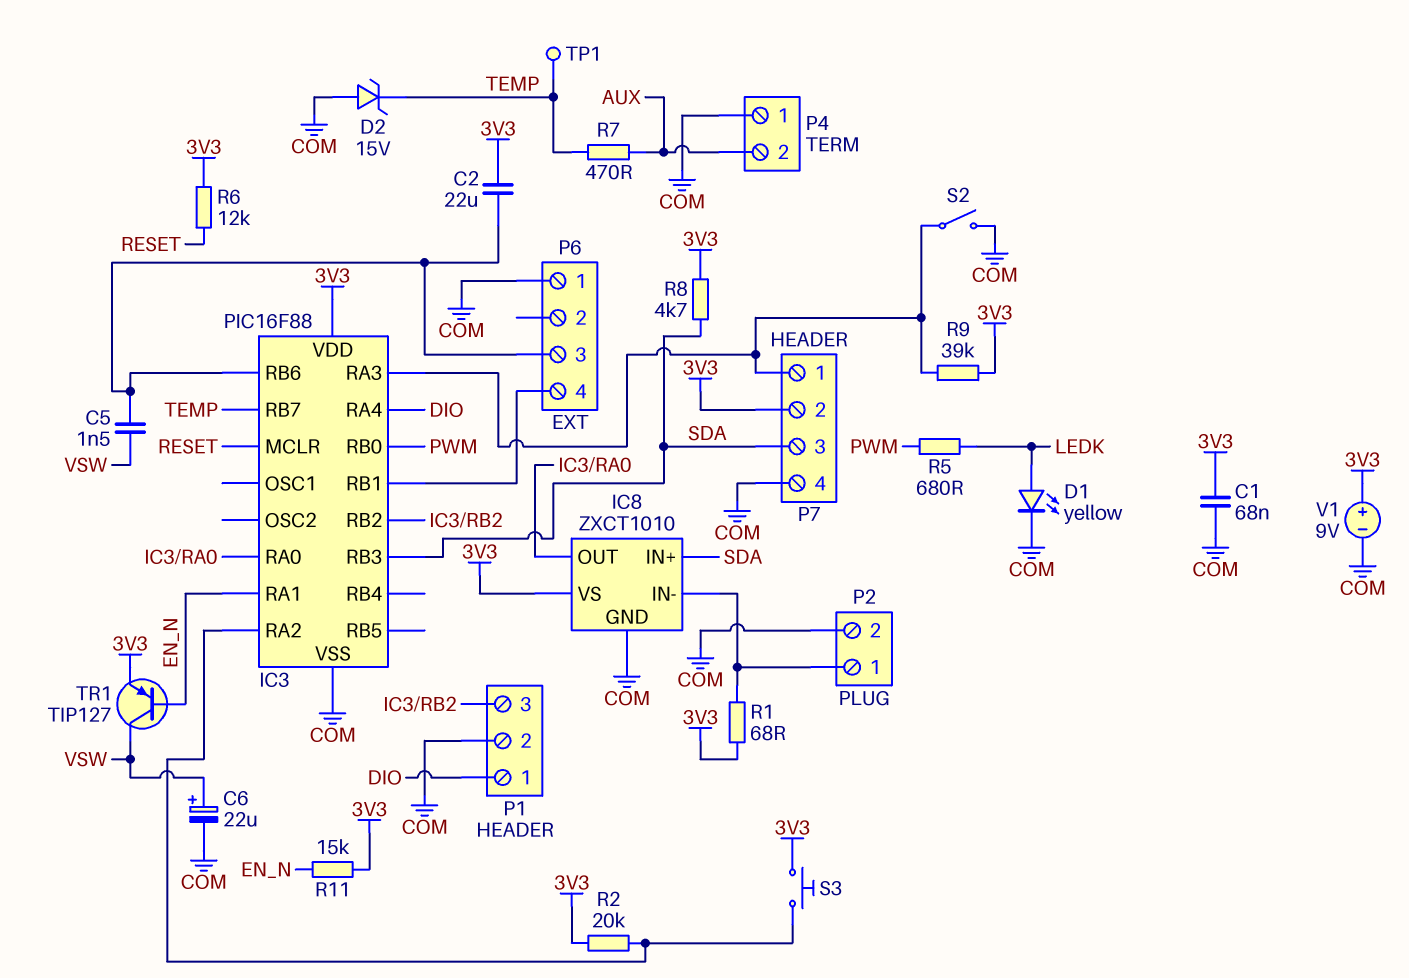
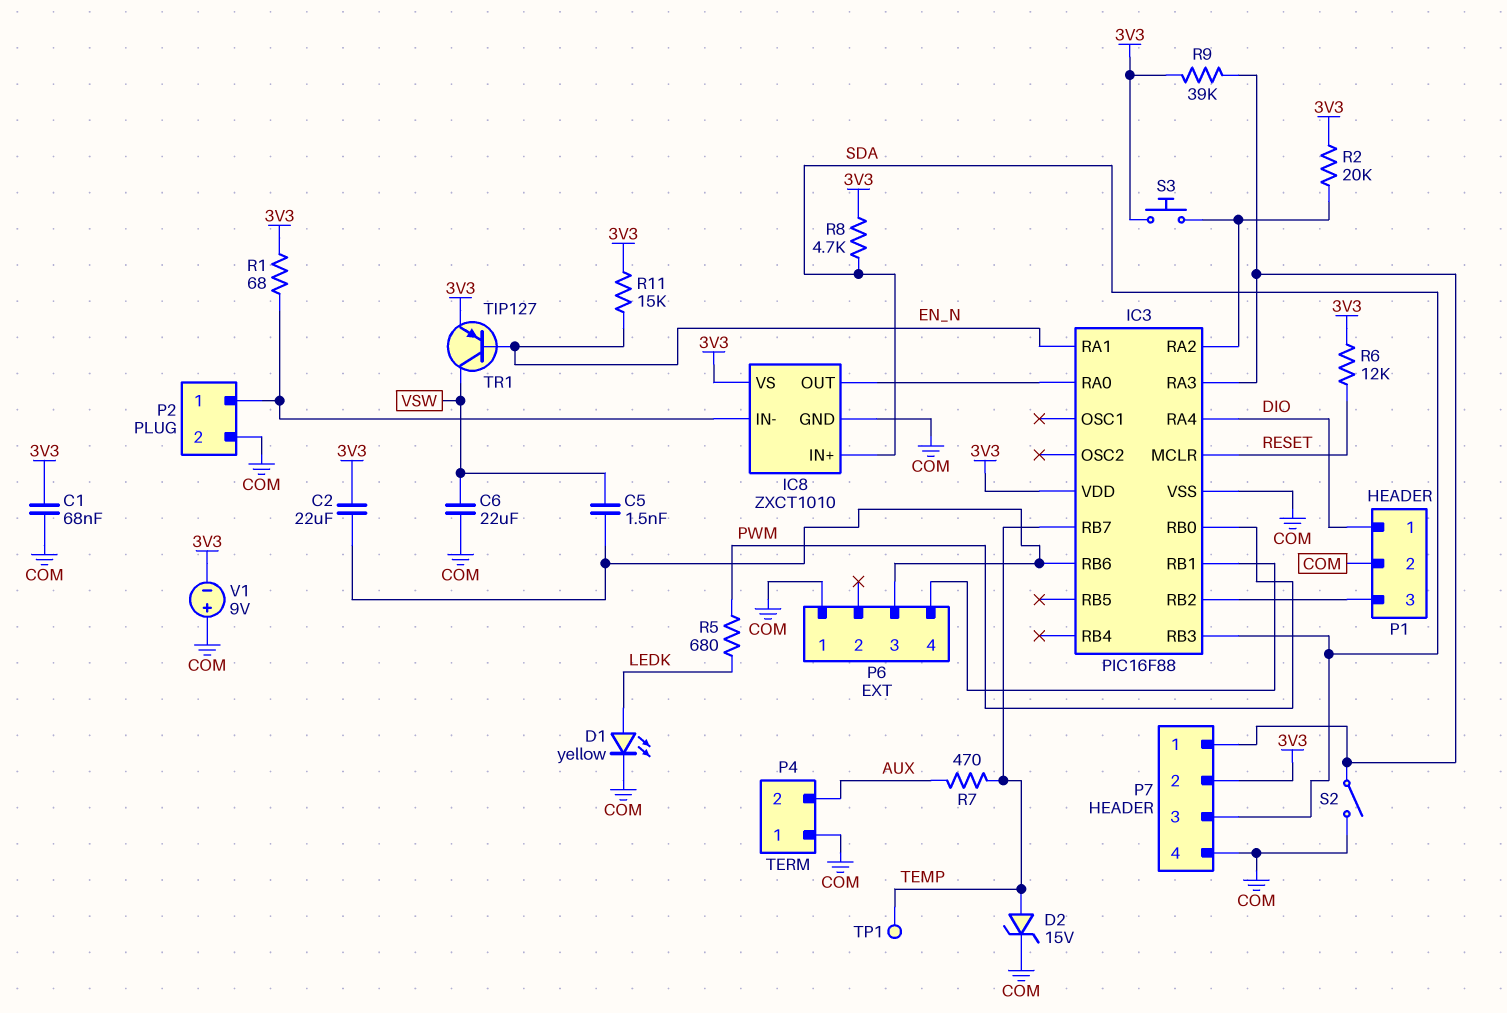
C6: 22uF (plus VSW, minus COM) -> 22uF (COM, VSW)
D2: zener 15V (A COM, K TEMP) -> zener 15V (A TEMP, K COM)
V1: 9V (plus 3V3, minus COM) -> 9V (plus COM, minus 3V3)

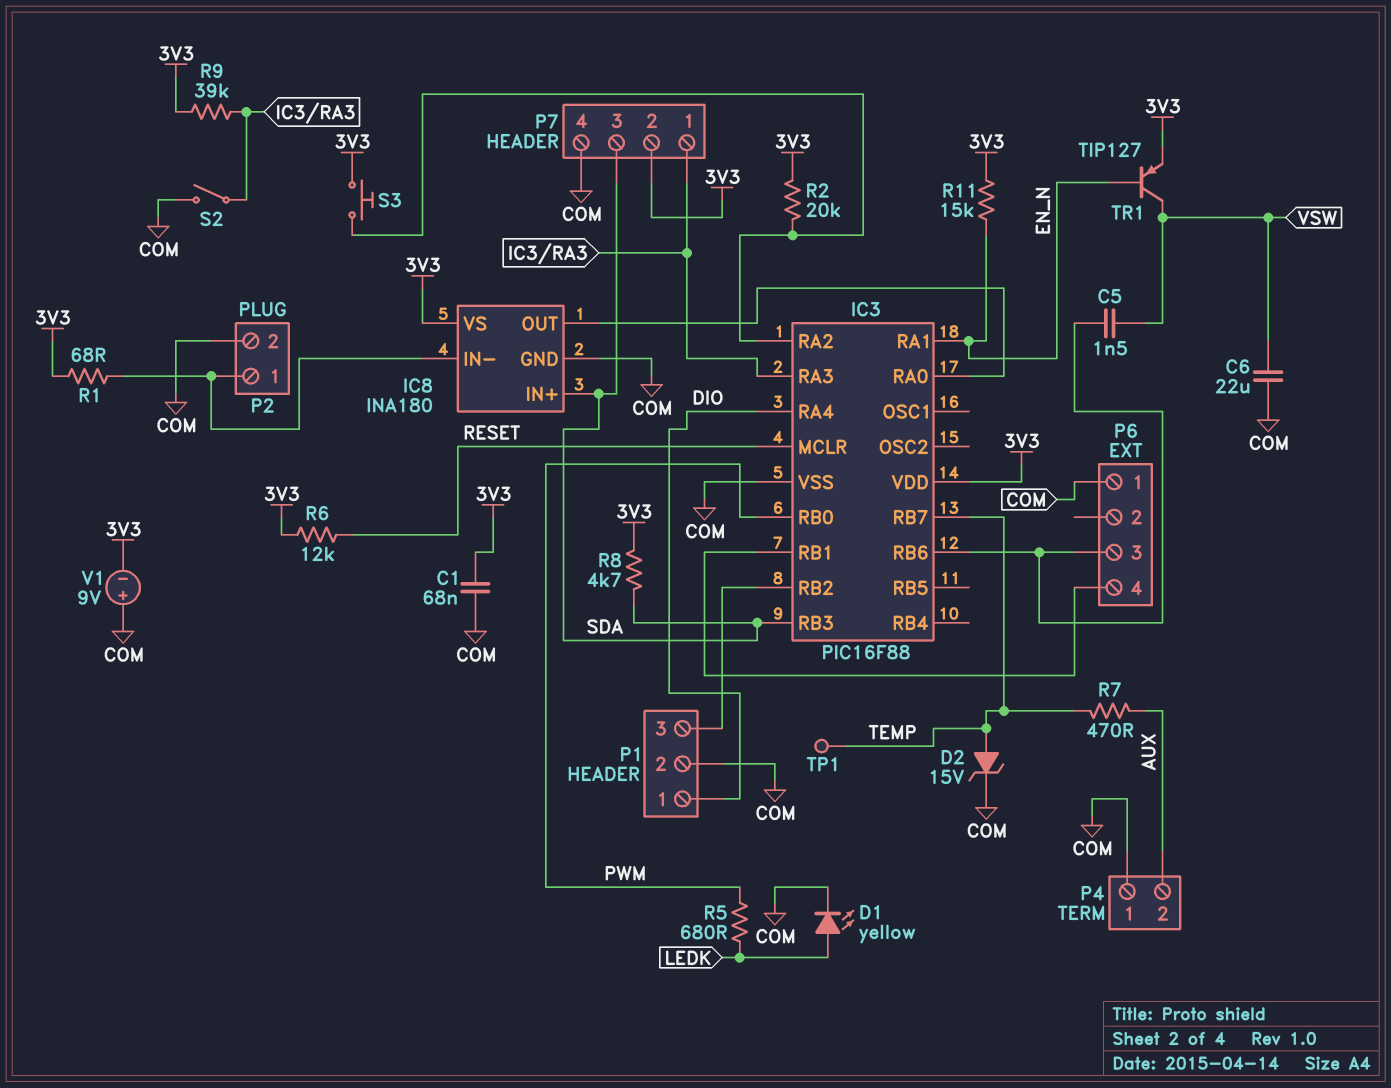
C2: 22uF (3V3, IC3/RB6) -> none
IC8: ZXCT1010 -> INA180

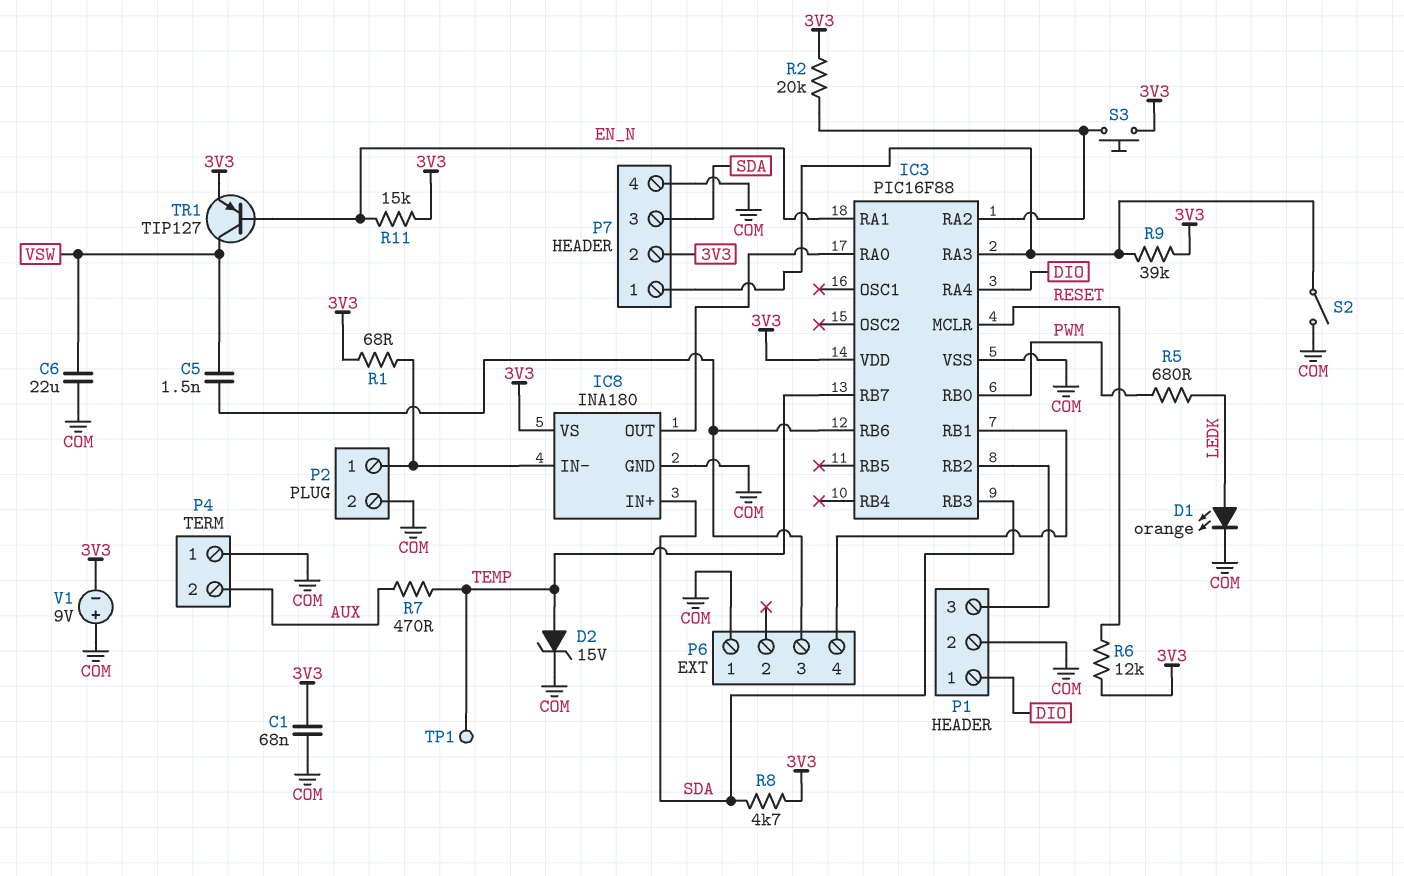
D1: LED yellow (A LEDK, K COM) -> LED orange (A LEDK, K COM)

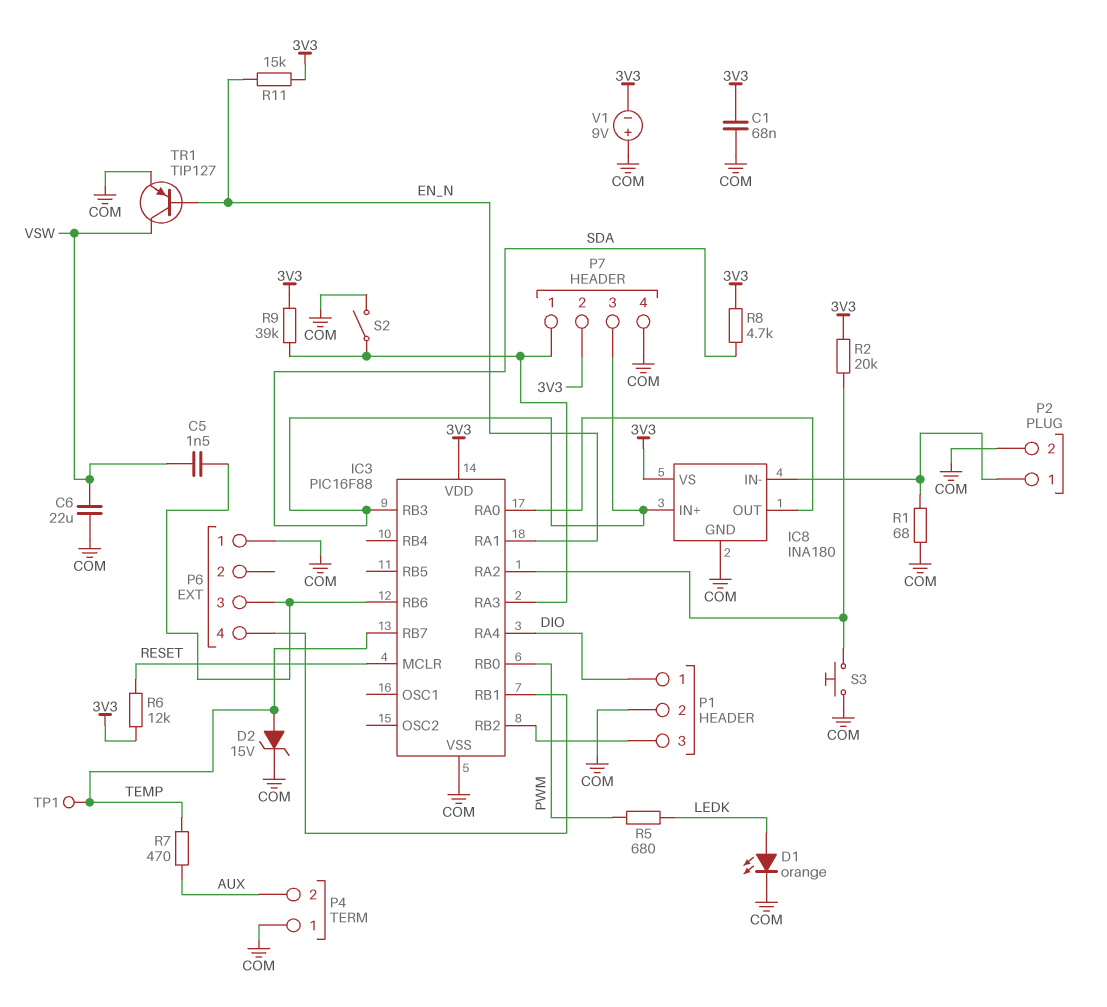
R1: 68 (3V3, IC8/IN-) -> 68 (COM, IC8/IN-)
S3: button (3V3, IC3/RA2) -> button (COM, IC3/RA2)
TR1: PNP TIP127 (B EN_N, C VSW, E 3V3) -> PNP TIP127 (B EN_N, C VSW, E COM)

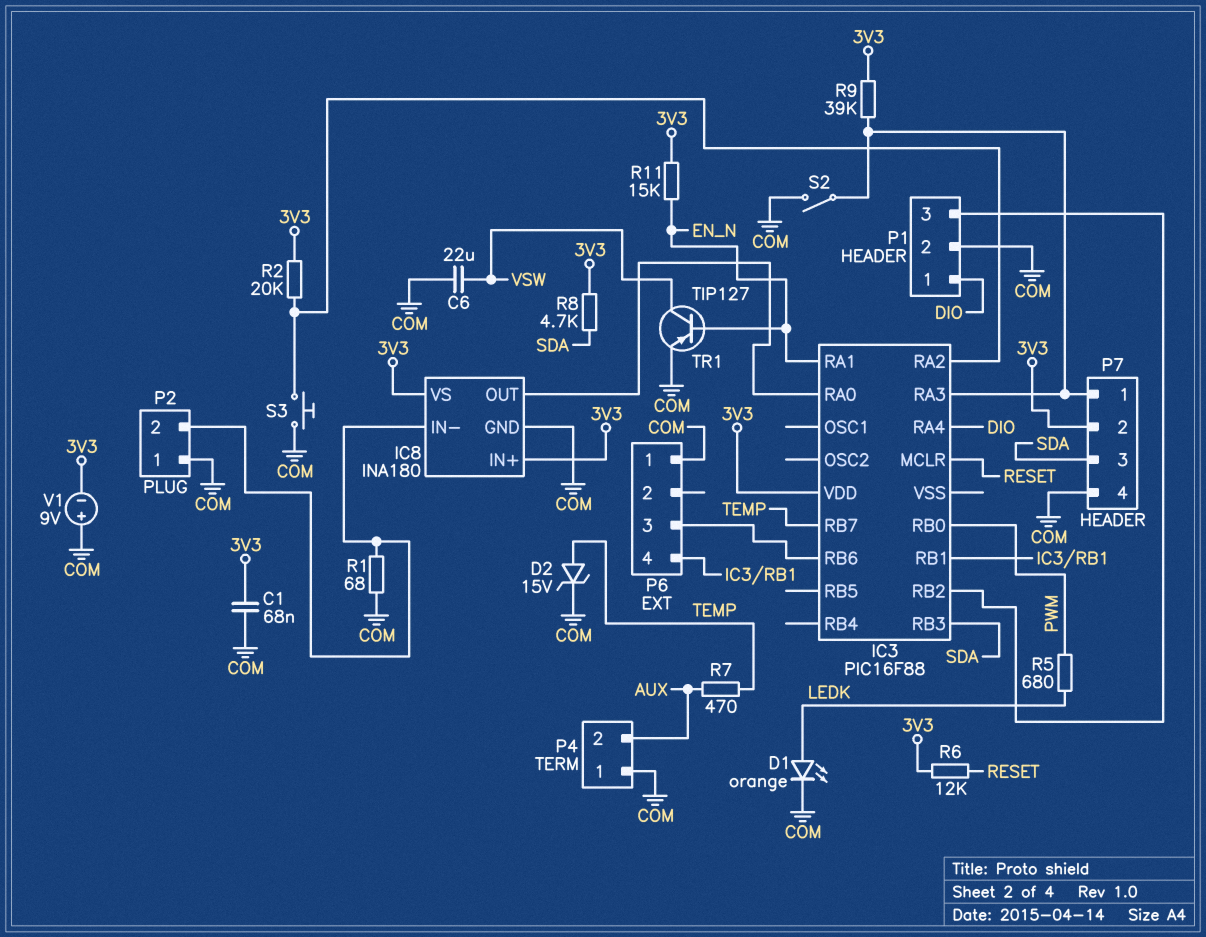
C5: 1.5nF (IC3/RB6, VSW) -> none
IC3 pin VSS: COM -> none
IC8 pin IN+: SDA -> 3V3
P2 pin 1: IC8/IN- -> COM
P2 pin 2: COM -> IC8/IN-
TP1: test point (TEMP) -> none

